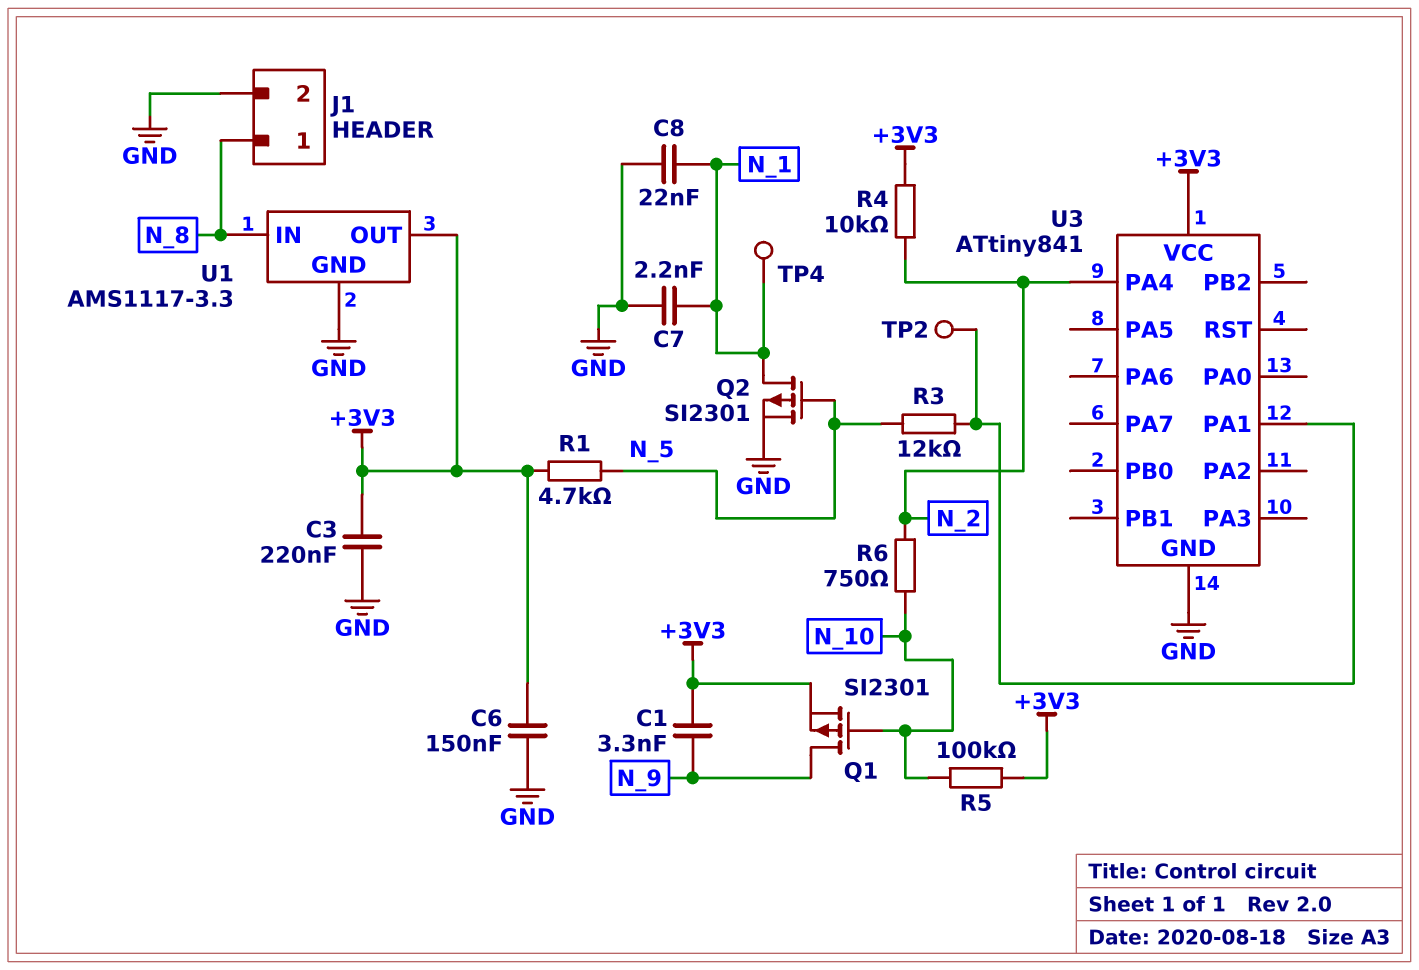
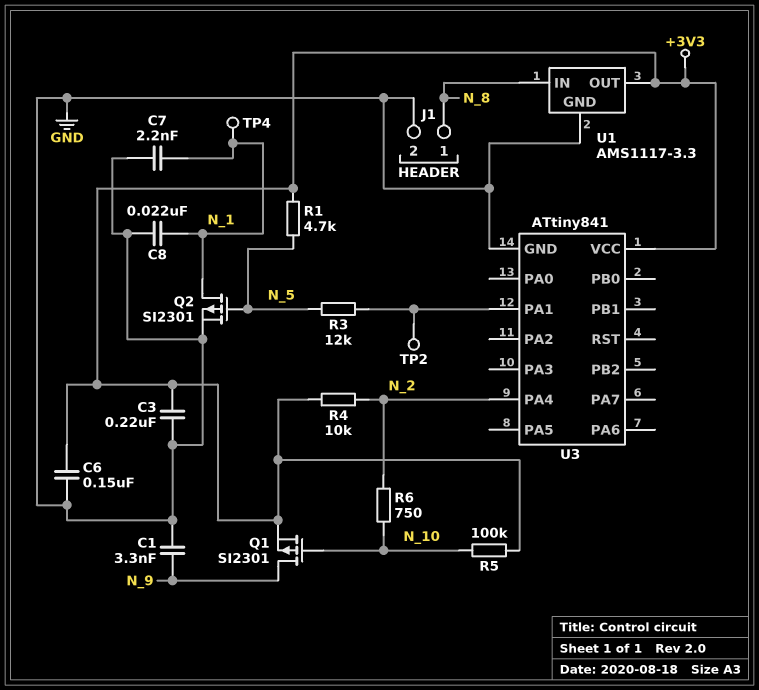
C1: 3.3nF (+3V3, N_9) -> 3.3nF (GND, N_9)

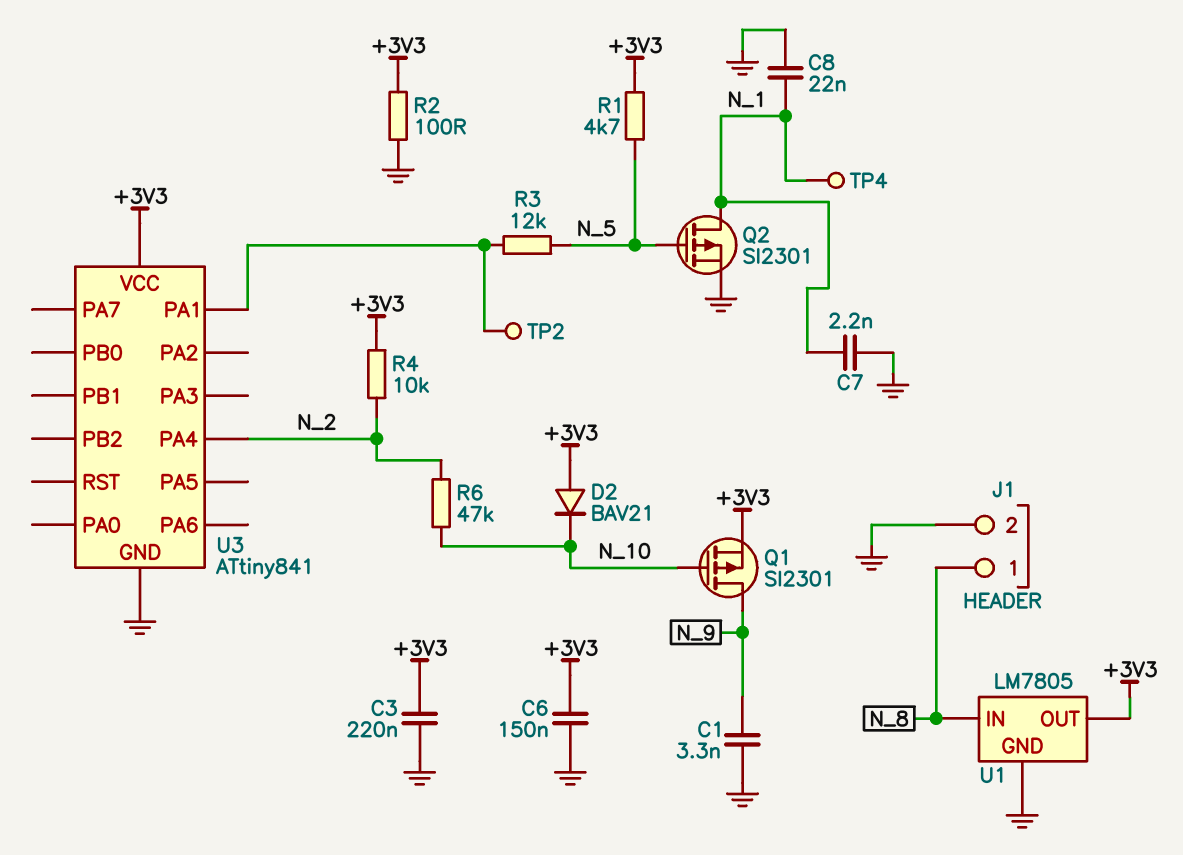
D2: none -> diode BAV21 (A +3V3, K N_10)
R2: none -> 100 (+3V3, GND)
R5: 100k (+3V3, N_10) -> none
R6: 750 (N_2, N_10) -> 47k (N_2, N_10)
U1: AMS1117-3.3 -> LM7805

